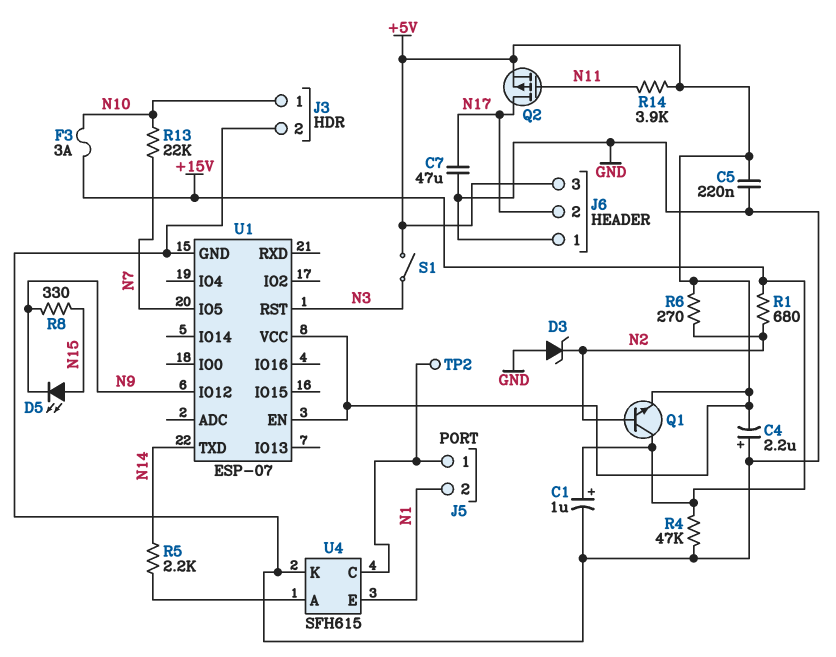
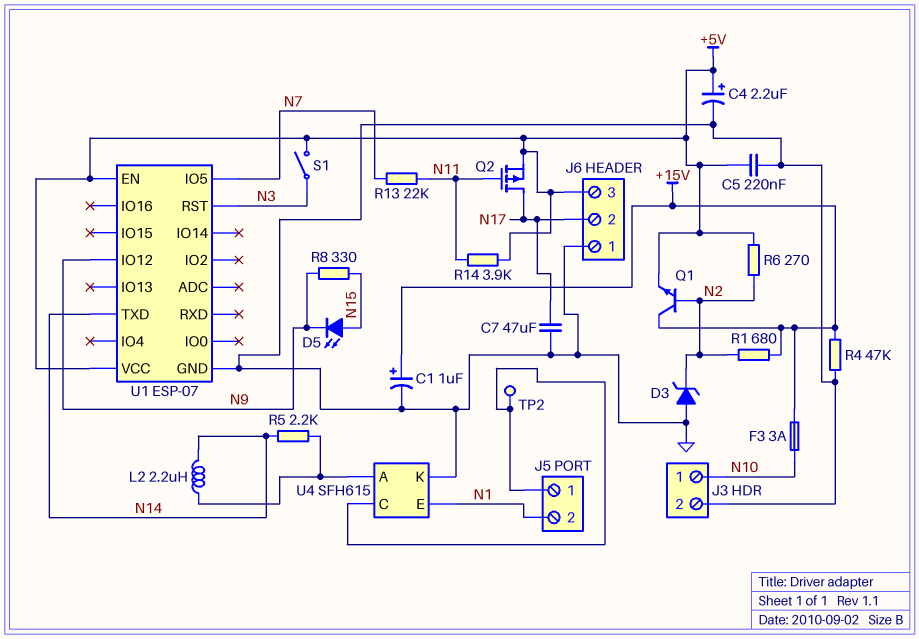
C4: 2.2uF (plus GND, minus +5V) -> 2.2uF (plus +5V, minus GND)
L2: none -> 2.2uH (N14, U4/A)
R13: 22k (N7, N10) -> 22k (N7, N11)

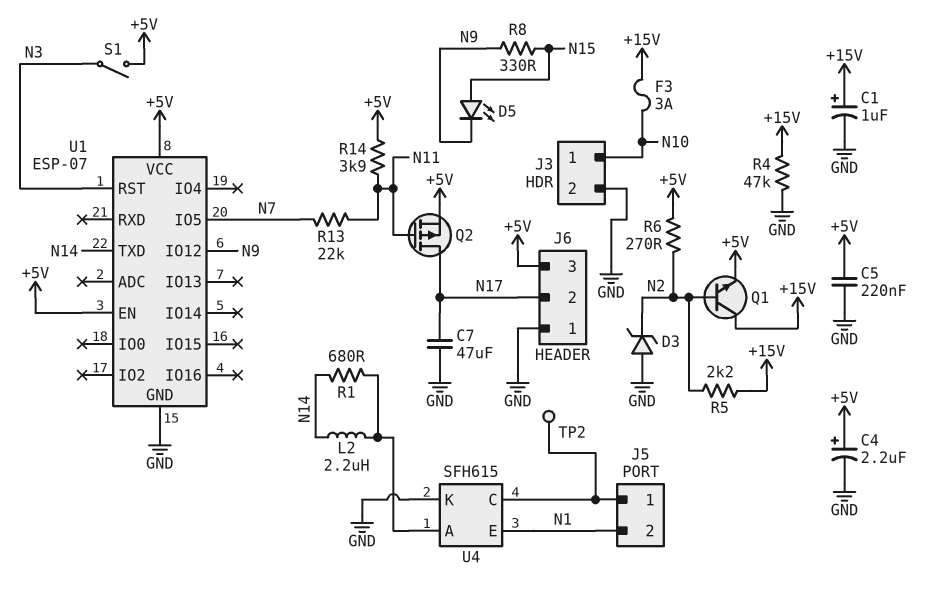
R1: 680 (+15V, N2) -> 680 (N14, U4/A)
R5: 2.2k (N14, U4/A) -> 2.2k (+15V, N2)

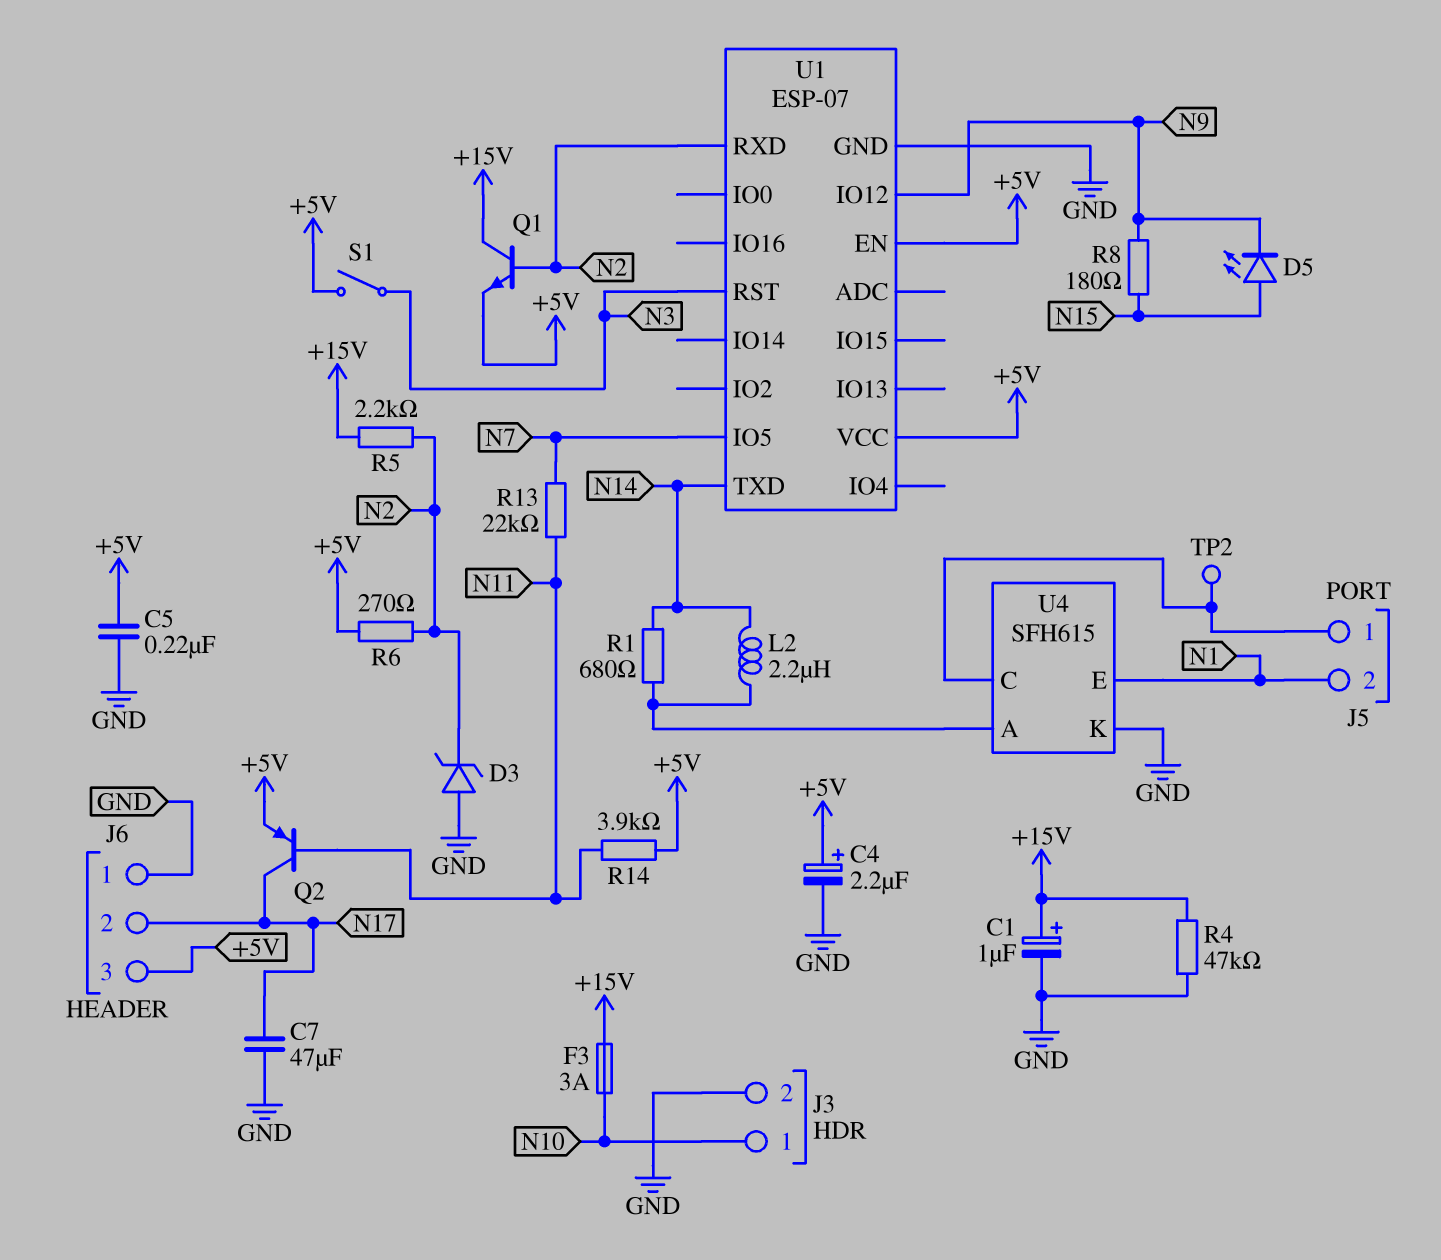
Q2: PMOS (G N11, D N17, S +5V) -> PNP (B N11, C N17, E +5V)
R8: 330 (N9, N15) -> 180 (N9, N15)
U1 pin RXD: none -> N2

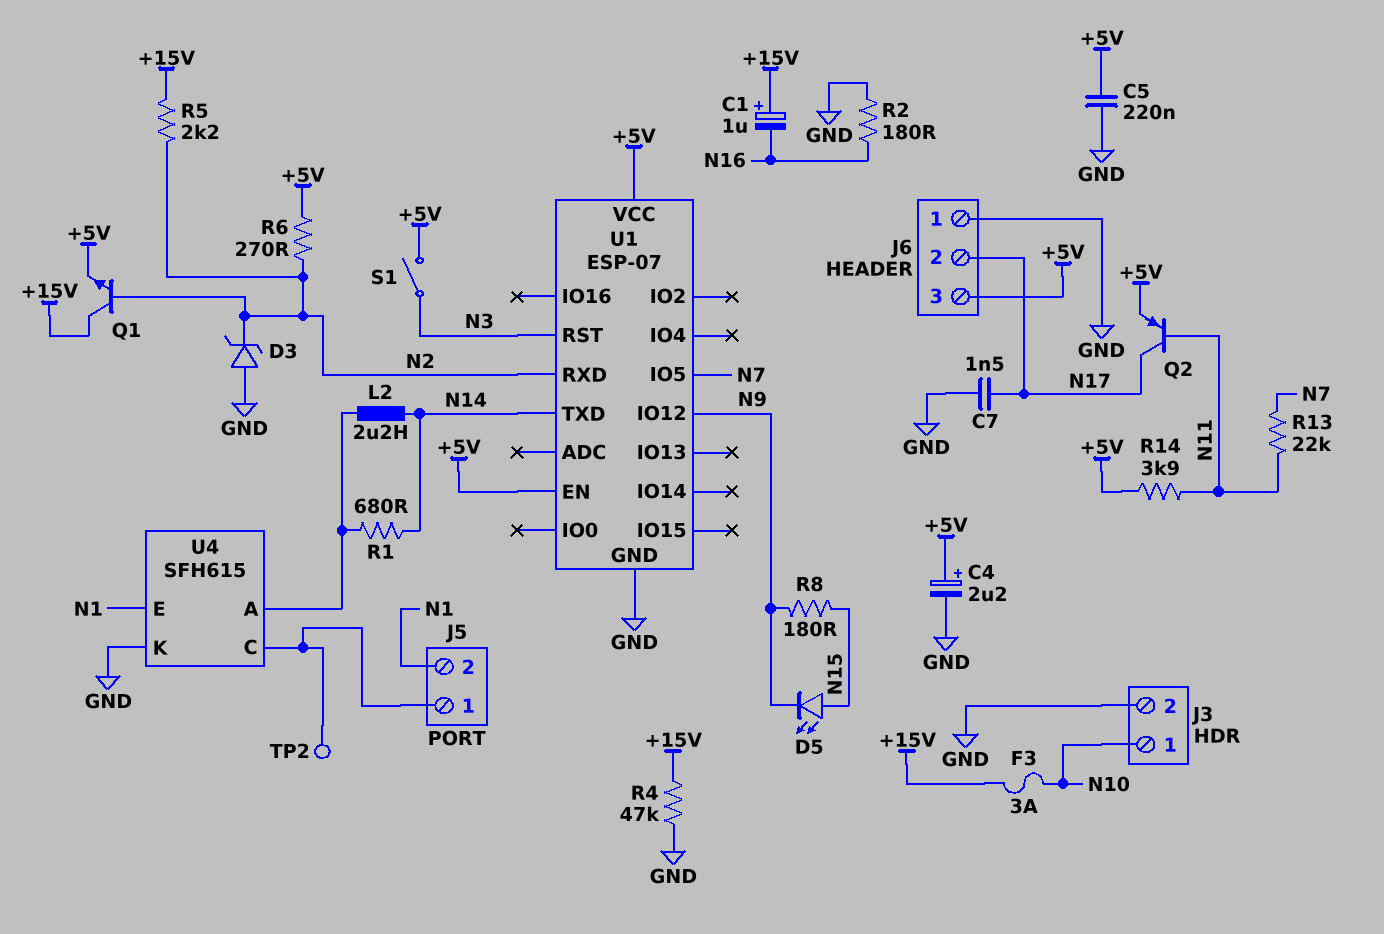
C1: 1uF (plus +15V, minus GND) -> 1uF (plus +15V, minus N16)
C7: 47uF (GND, N17) -> 1.5nF (GND, N17)
R2: none -> 180 (GND, N16)

